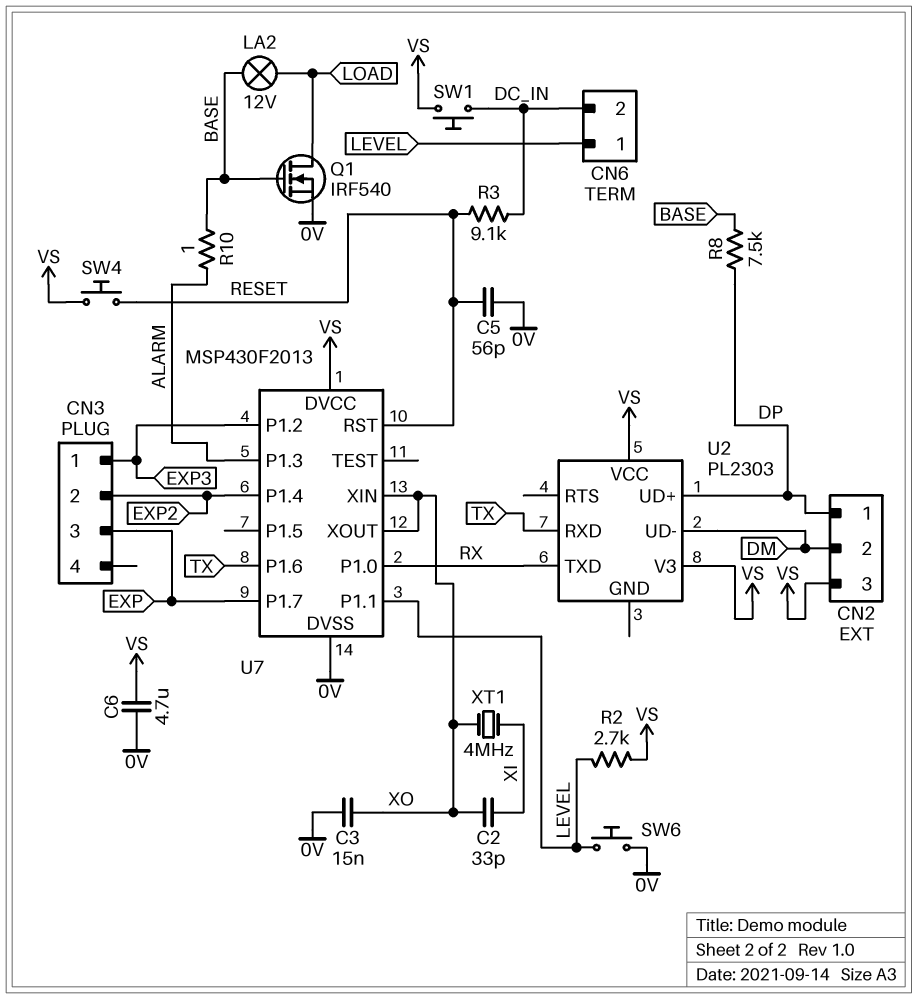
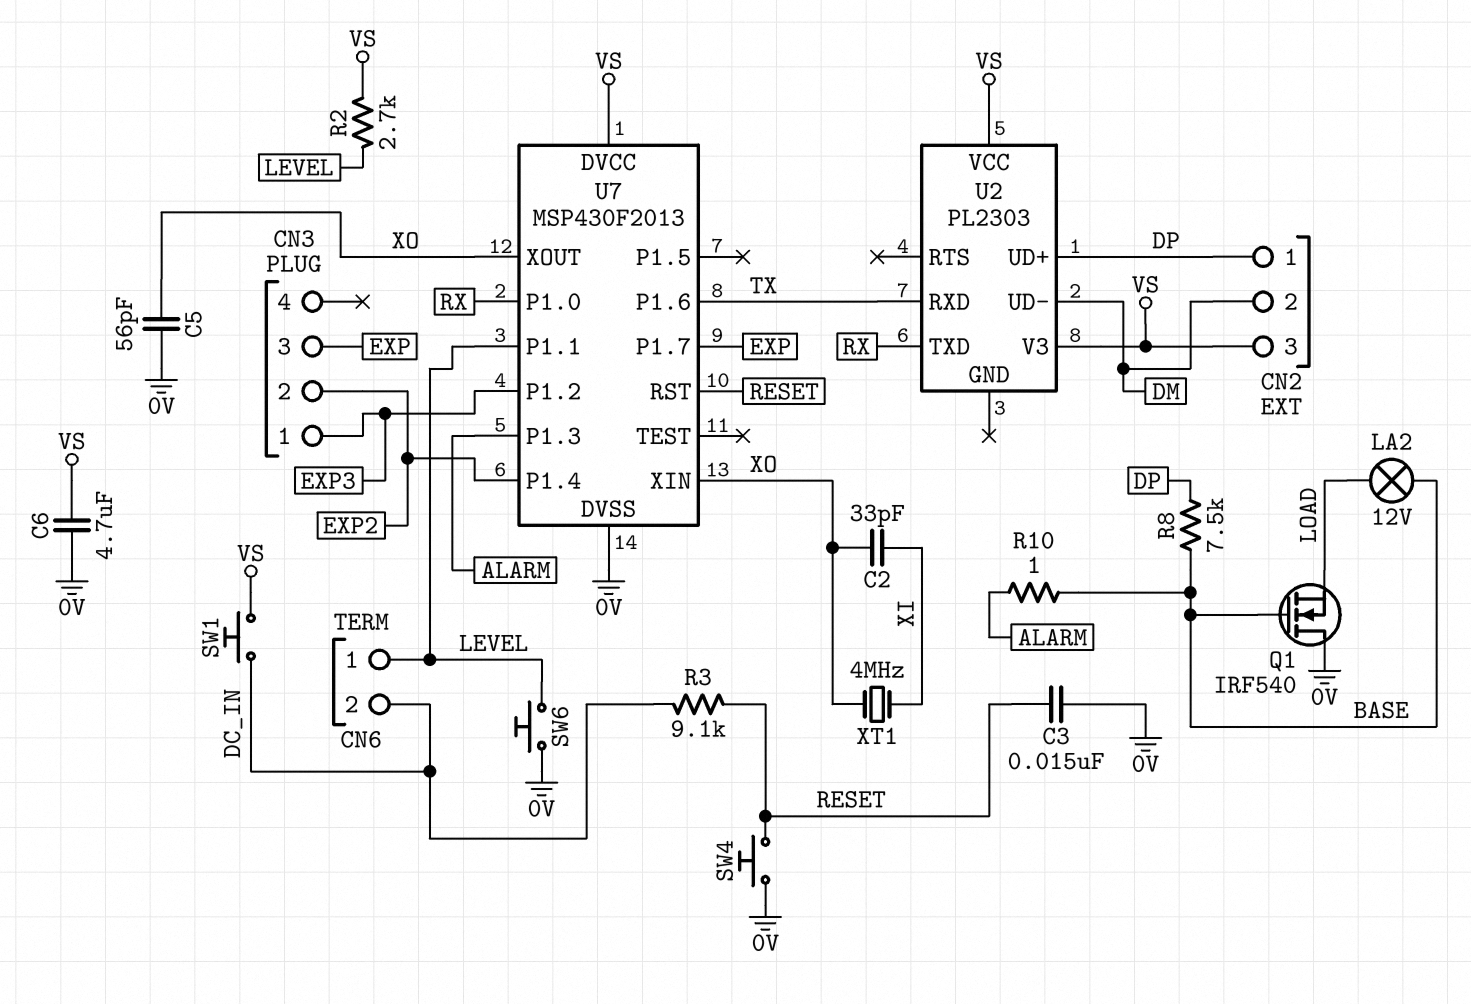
C3: 15nF (0V, XO) -> 15nF (0V, RESET)
C5: 56pF (0V, RESET) -> 56pF (0V, XO)
Q1: NMOS IRF540 (G BASE, D LOAD, S 0V) -> NMOS IRF540 (G BASE, D 0V, S LOAD)
SW4: button (RESET, VS) -> button (0V, RESET)

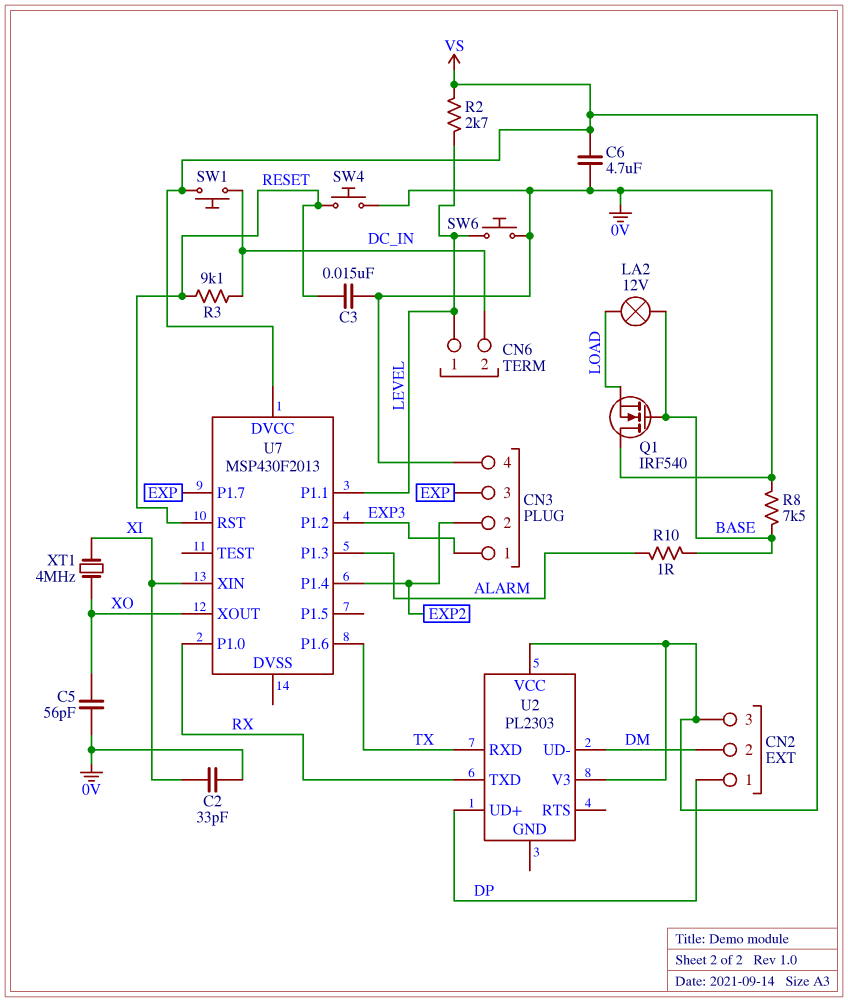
C2: 33pF (XI, XO) -> 33pF (0V, XI)
CN3 pin 4: none -> 0V
R8: 7.5k (BASE, DP) -> 7.5k (0V, BASE)
U7 pin DVSS: 0V -> none
U7 pin XIN: XO -> XI

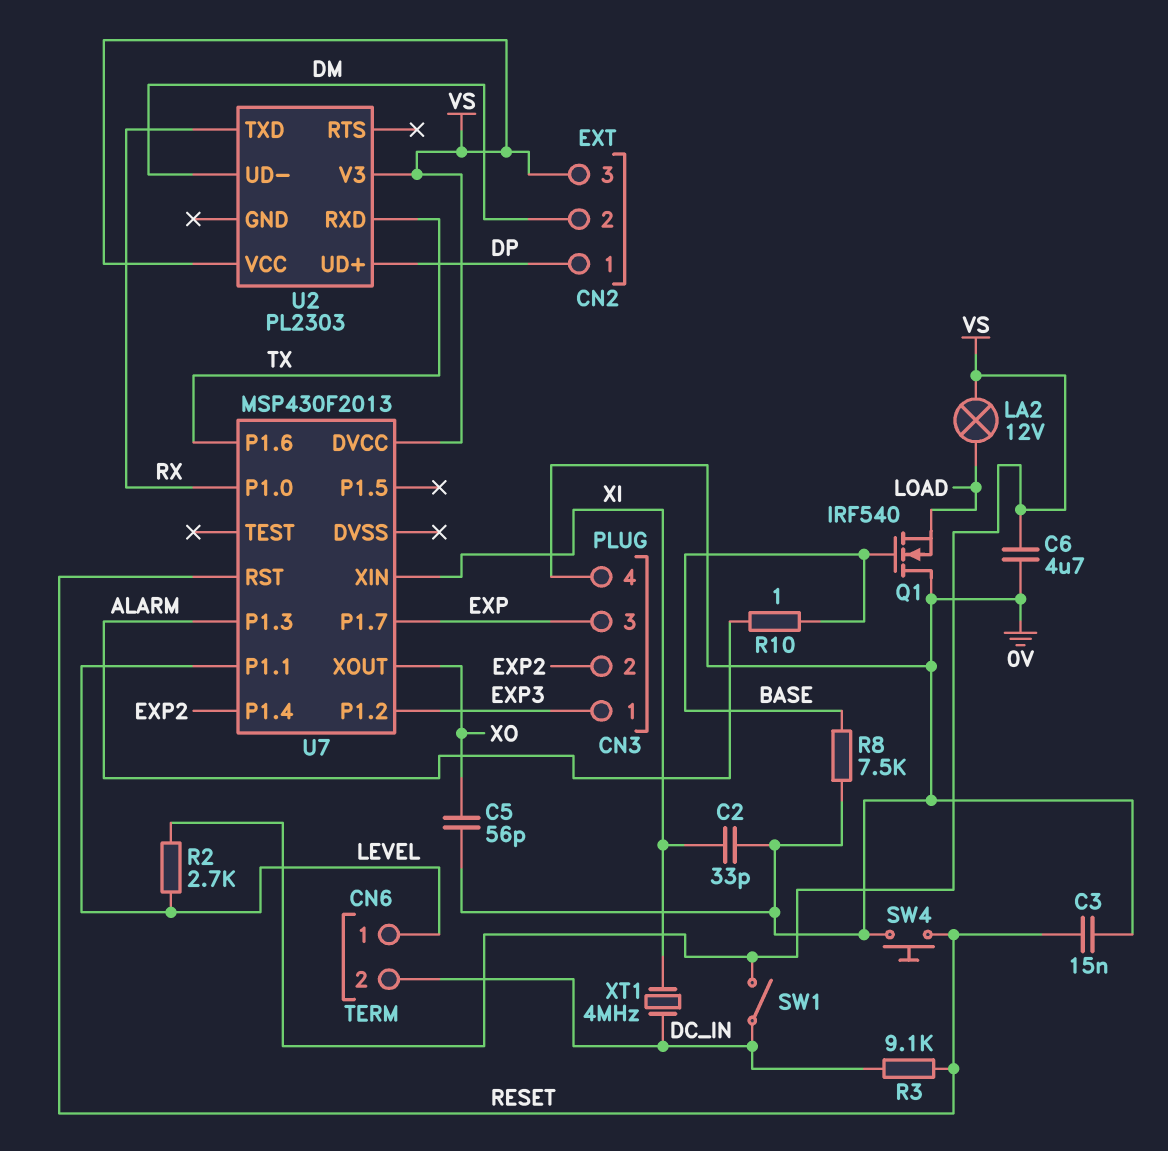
LA2: lamp 12V (BASE, LOAD) -> lamp 12V (LOAD, VS)
SW1: button (DC_IN, VS) -> switch (DC_IN, VS)
SW6: button (0V, LEVEL) -> none
XT1: 4MHz (XI, XO) -> 4MHz (DC_IN, XI)

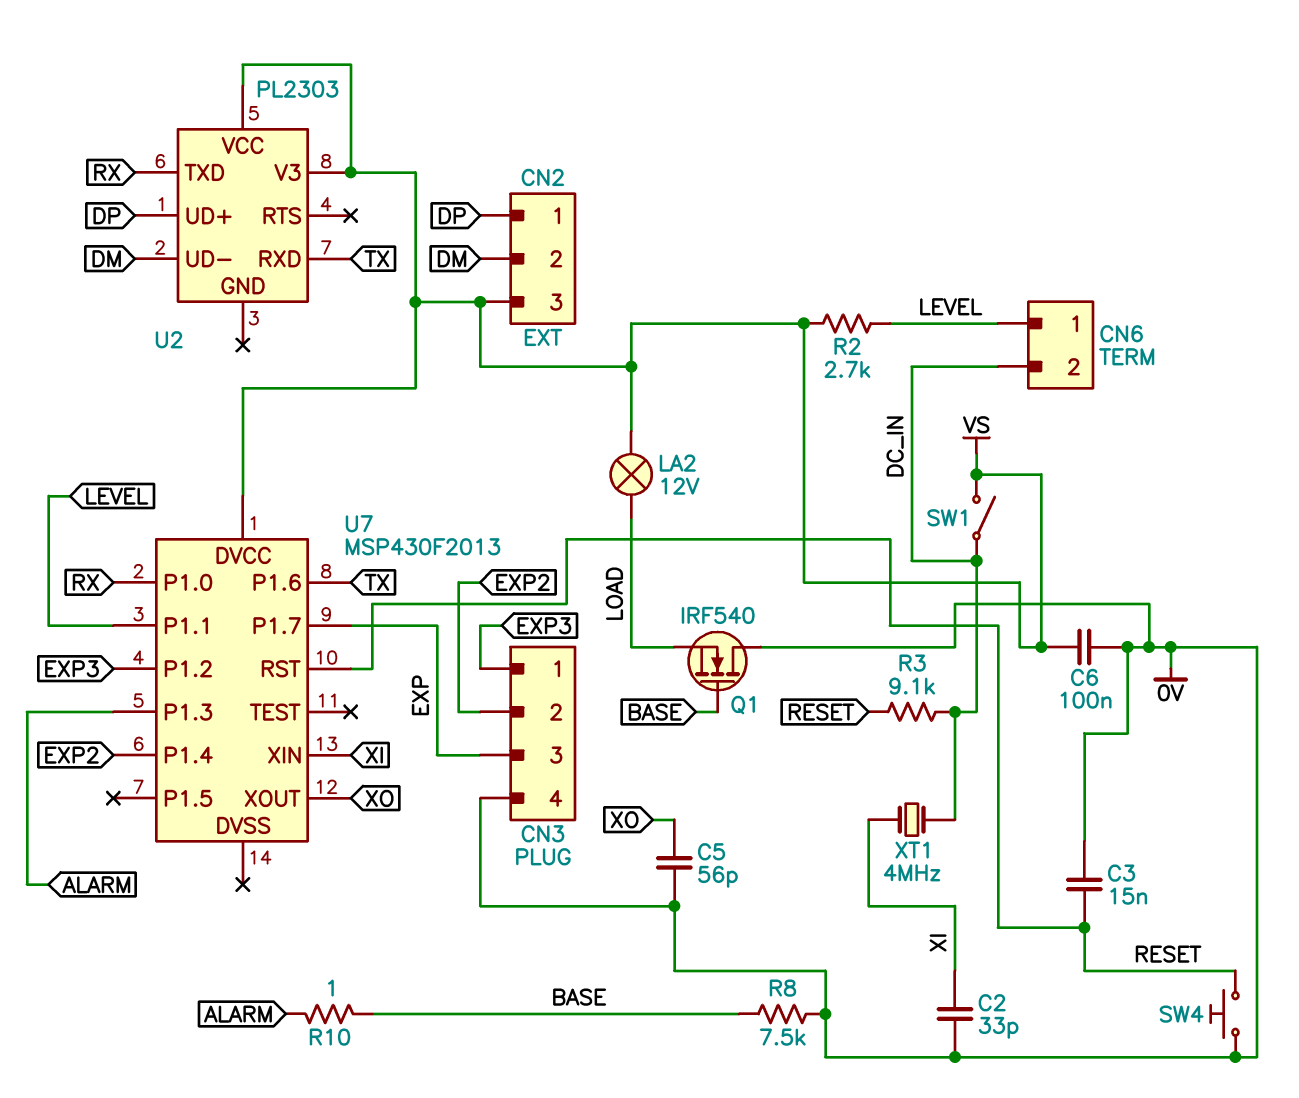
C6: 4.7uF (0V, VS) -> 100nF (0V, VS)

